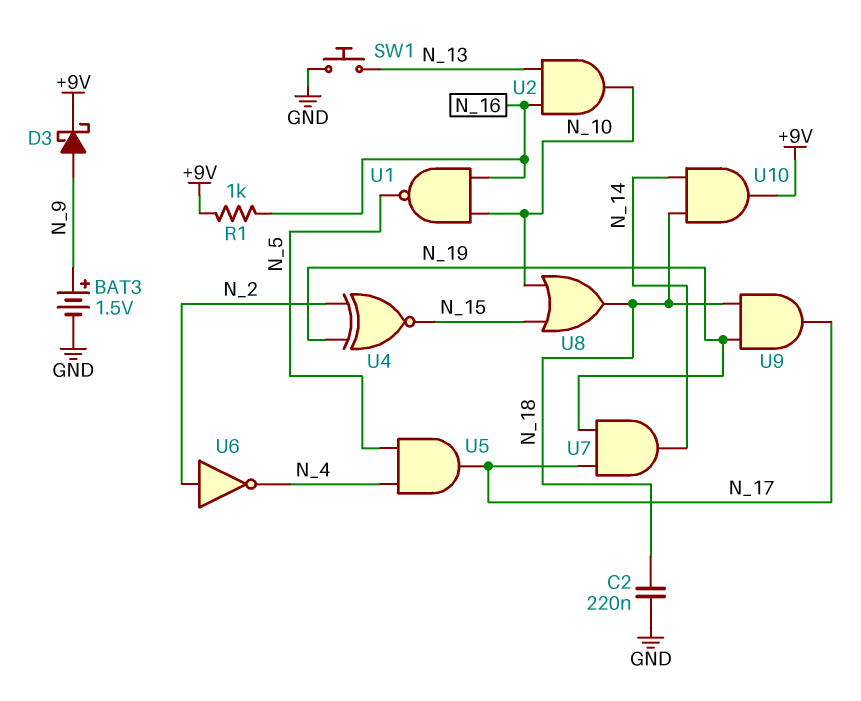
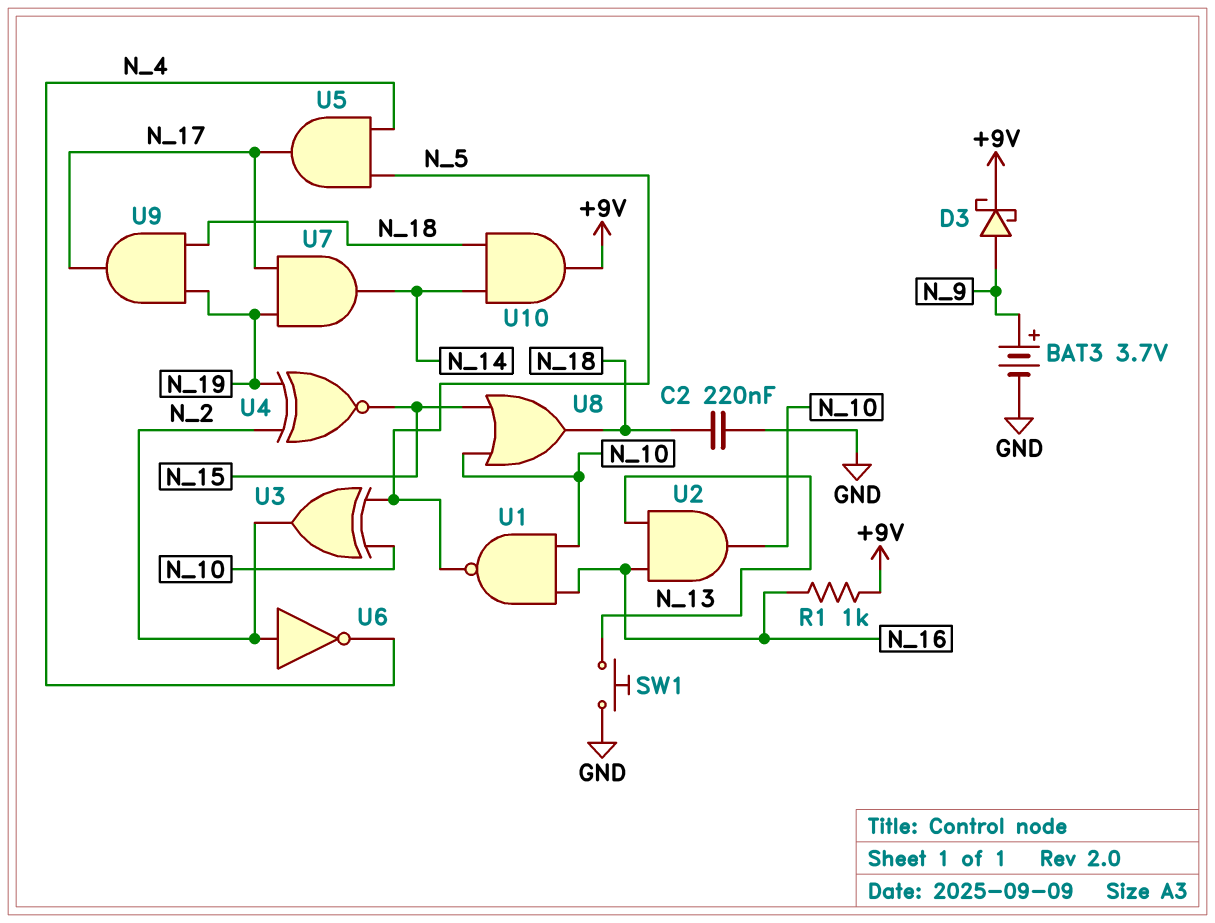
BAT3: 1.5V (plus N_9, minus GND) -> 3.7V (plus N_9, minus GND)
U3: none -> XOR (in N_5, in N_10, out N_2)

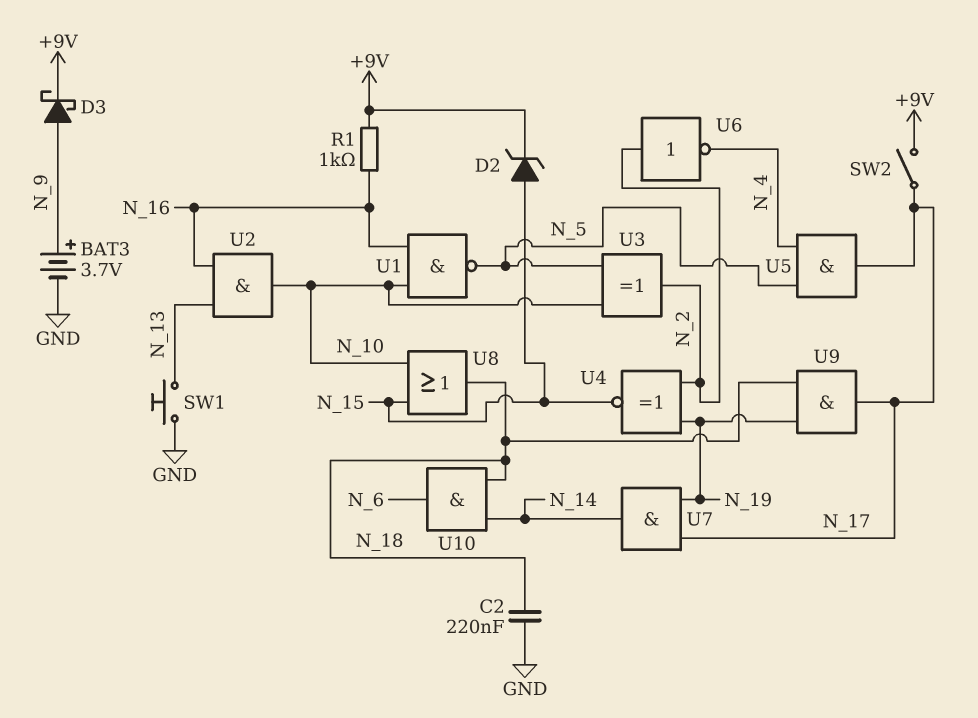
D2: none -> zener (A N_15, K +9V)
SW2: none -> switch (+9V, N_17)
U10: AND (in N_14, in N_18, out +9V) -> AND (in N_14, in N_18, out N_6)

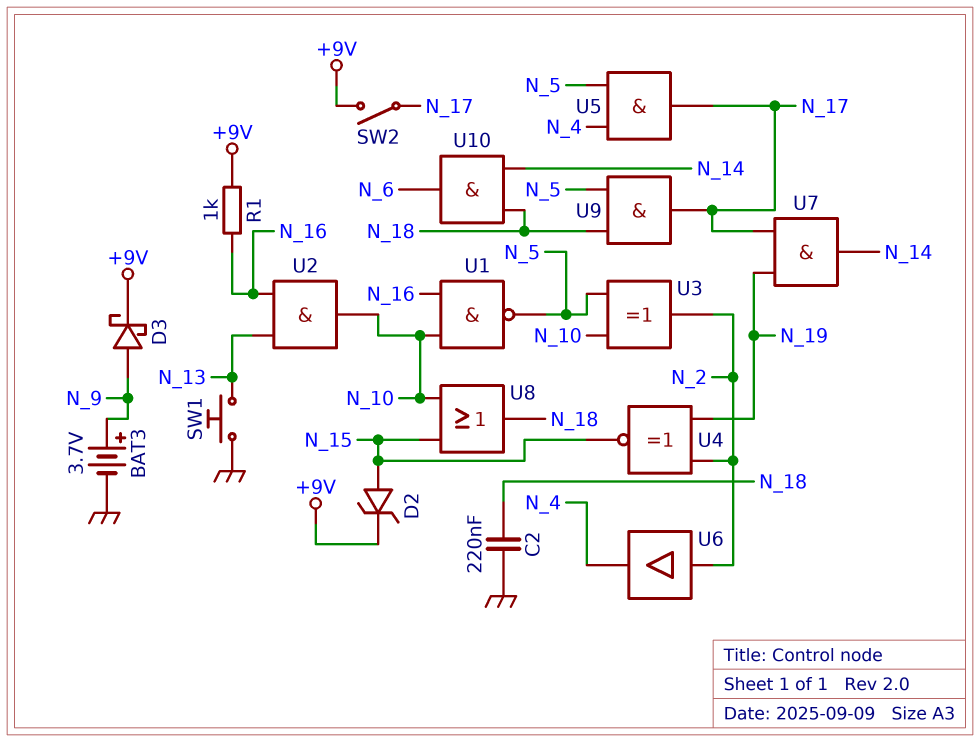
U6: NOT (in N_2, out N_4) -> buffer (in N_2, out N_4)
U9: AND (in N_18, in N_19, out N_17) -> AND (in N_5, in N_18, out N_17)

